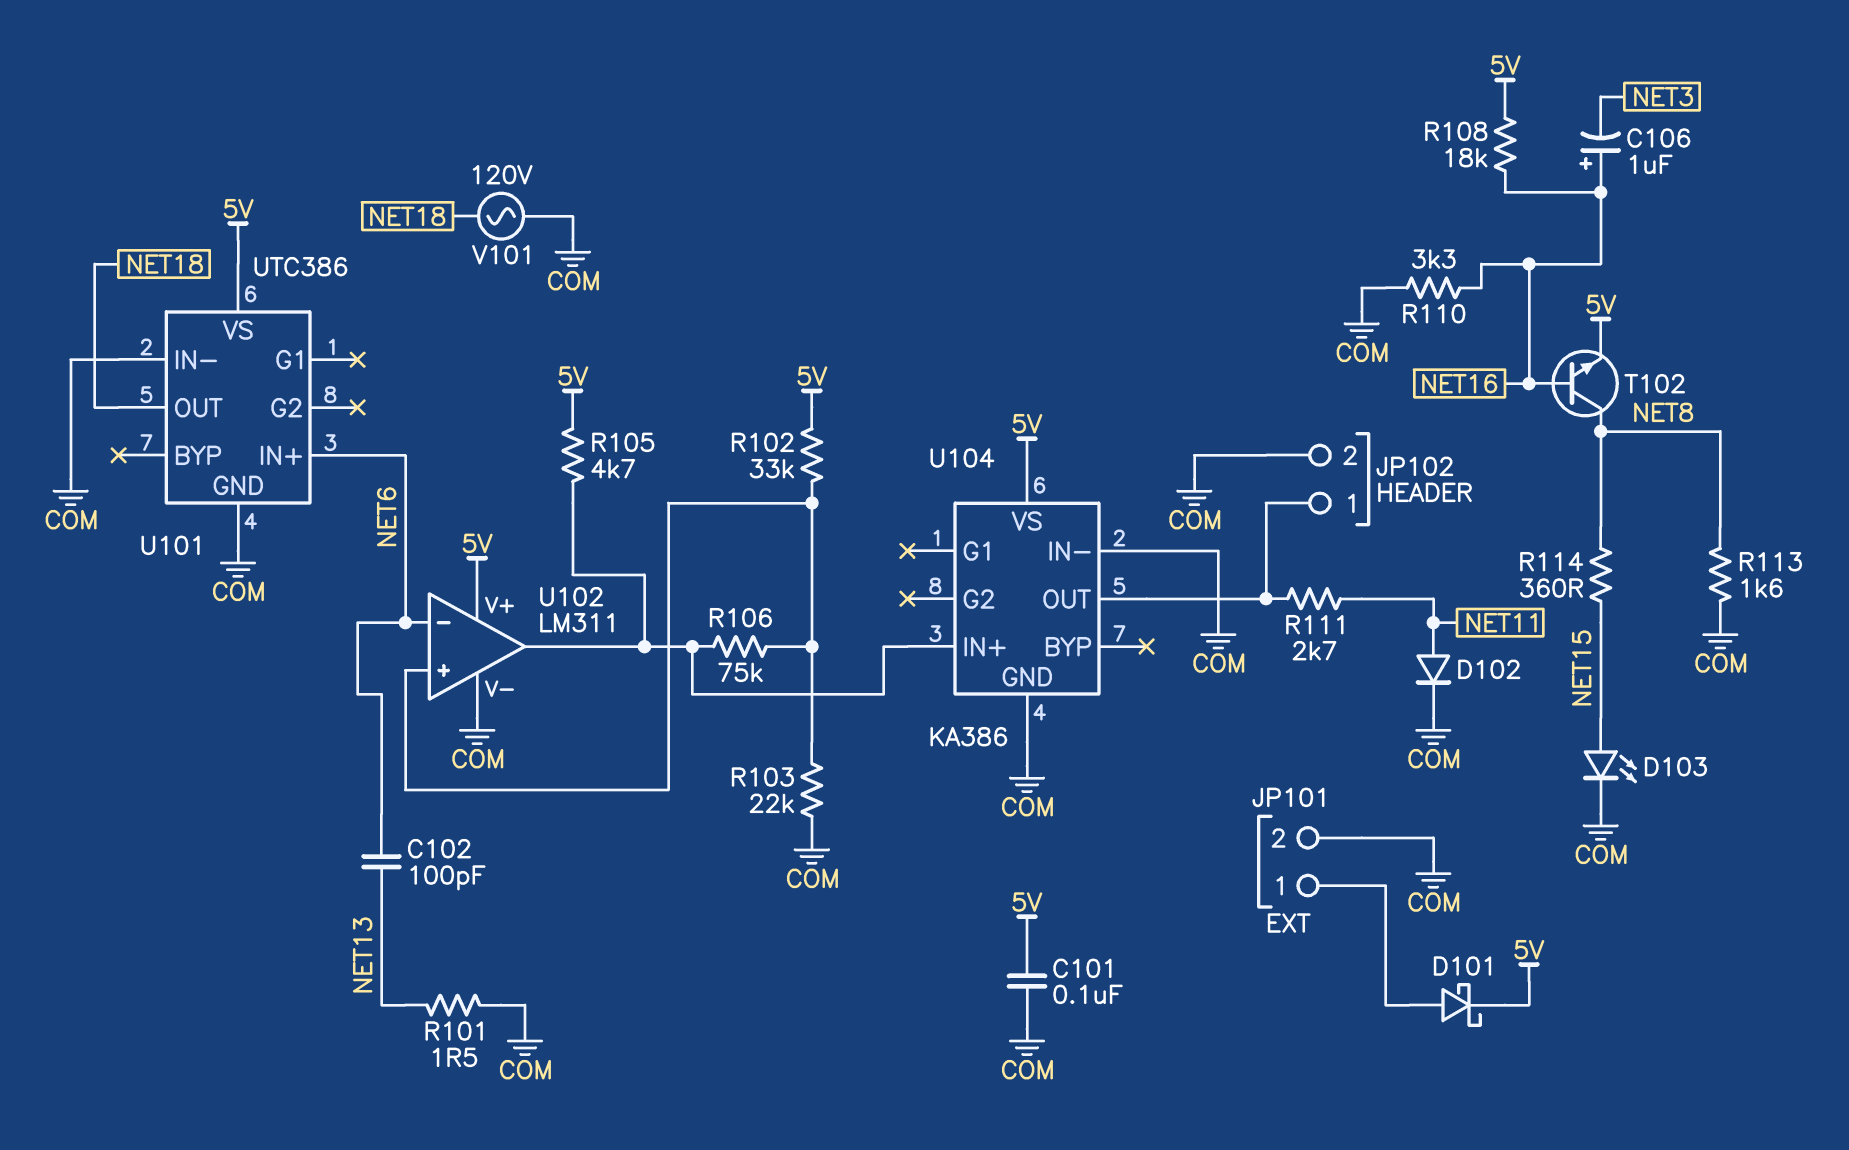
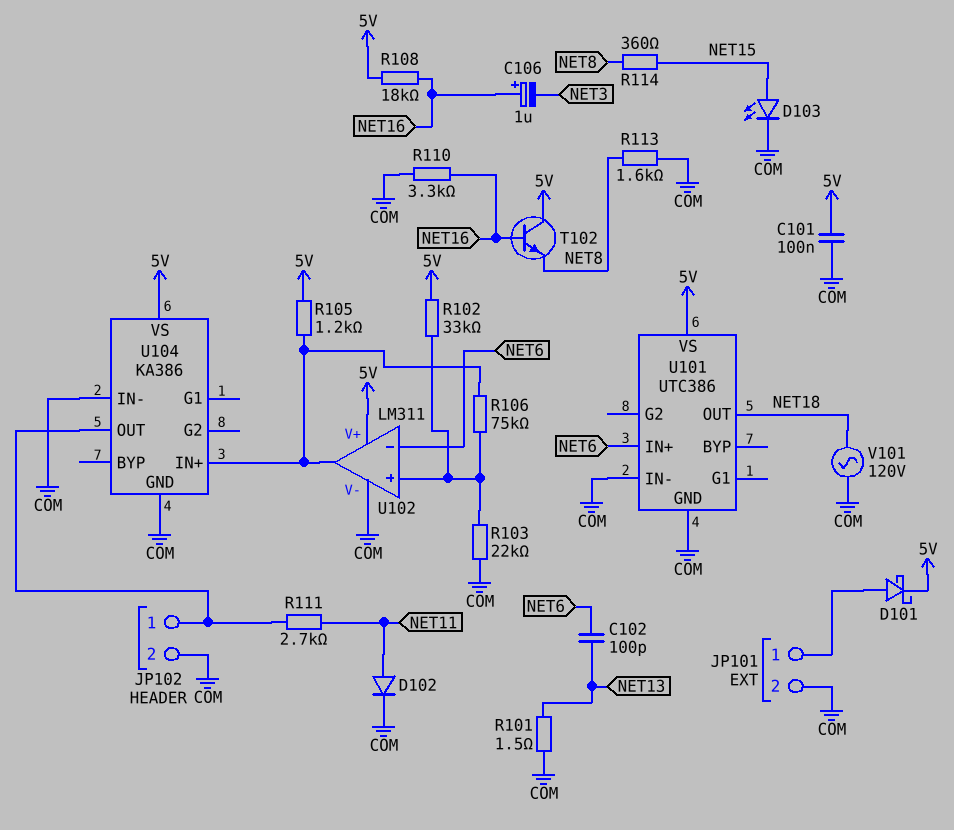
R105: 4.7k (5V, U102/out) -> 1.2k (5V, U102/out)
T102: NPN (B NET16, C NET8, E 5V) -> NPN (B NET16, C 5V, E NET8)

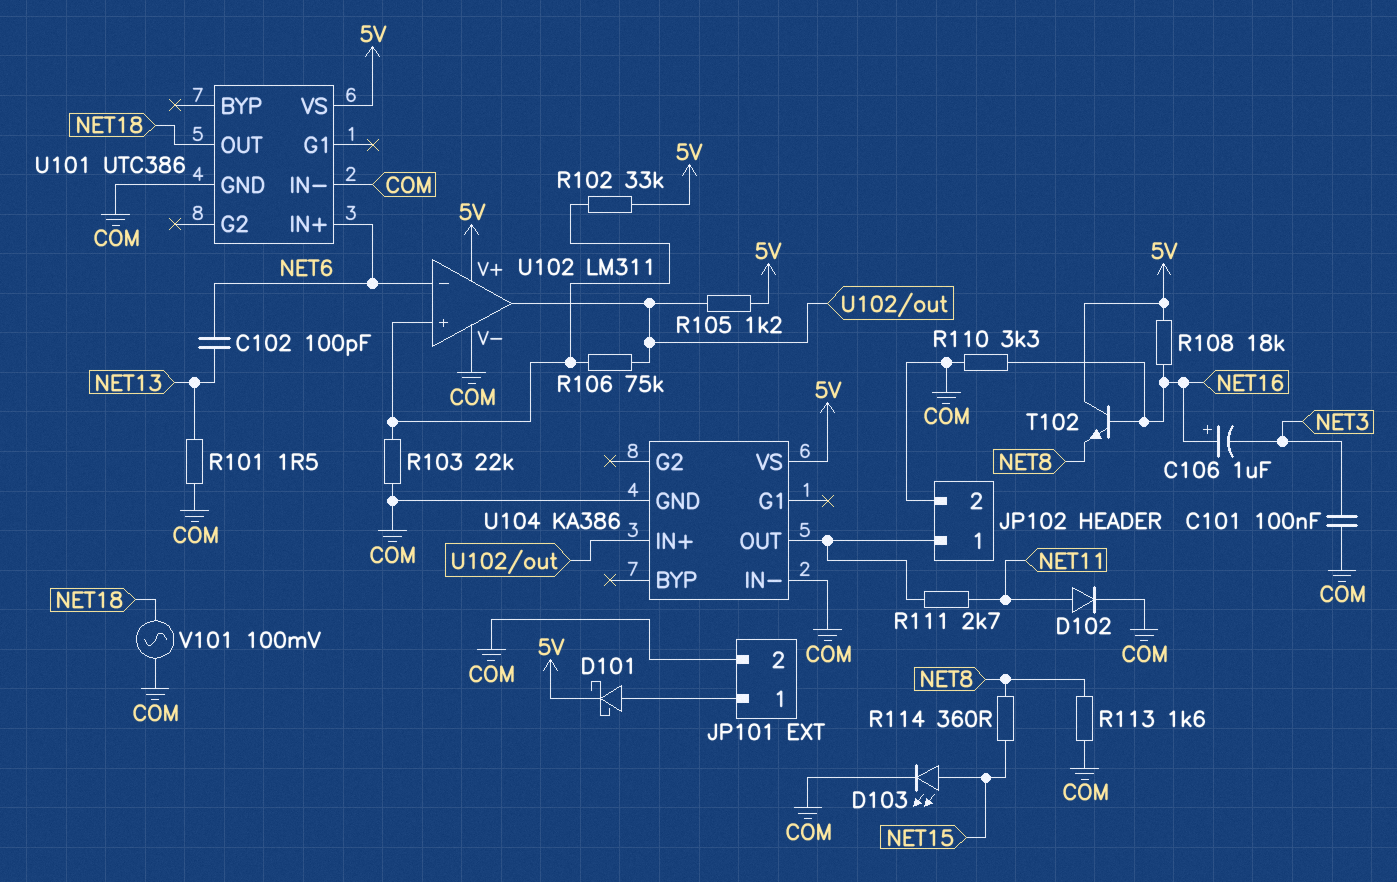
C101: 100nF (5V, COM) -> 100nF (COM, NET3)
V101: AC 120V (COM, NET18) -> AC 100mV (COM, NET18)

